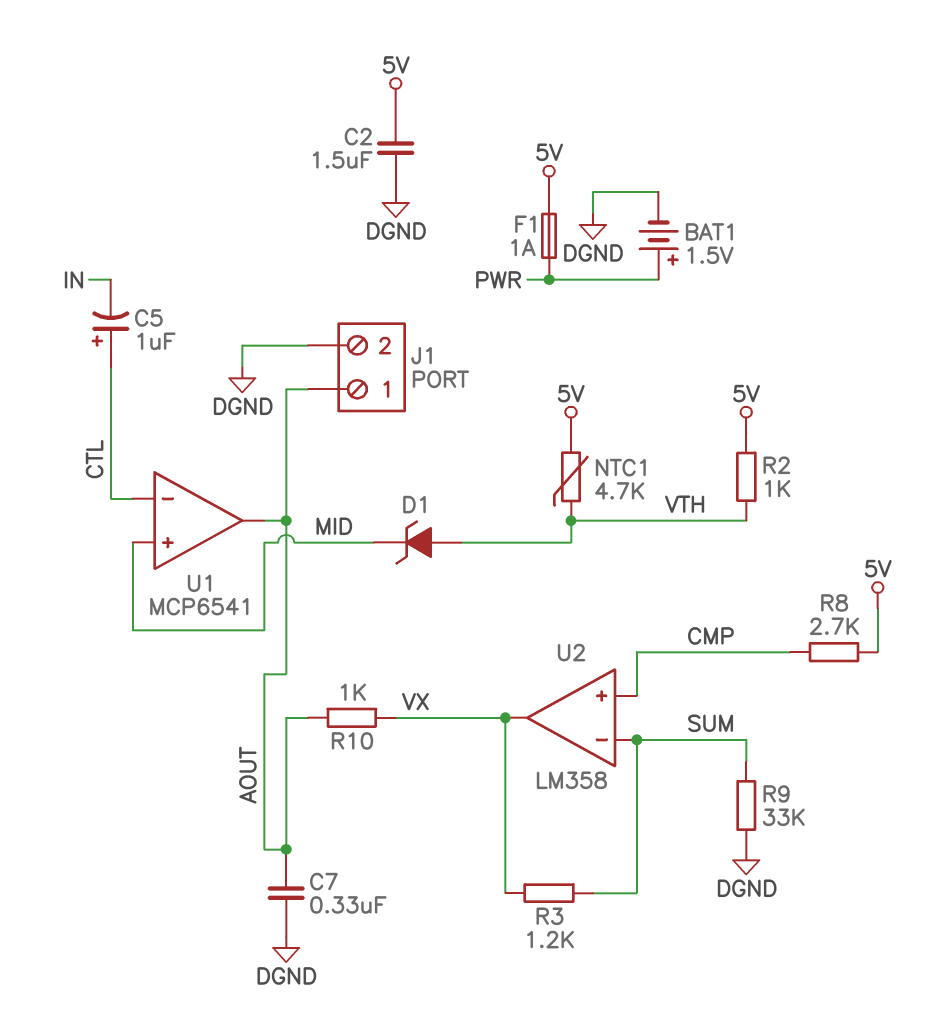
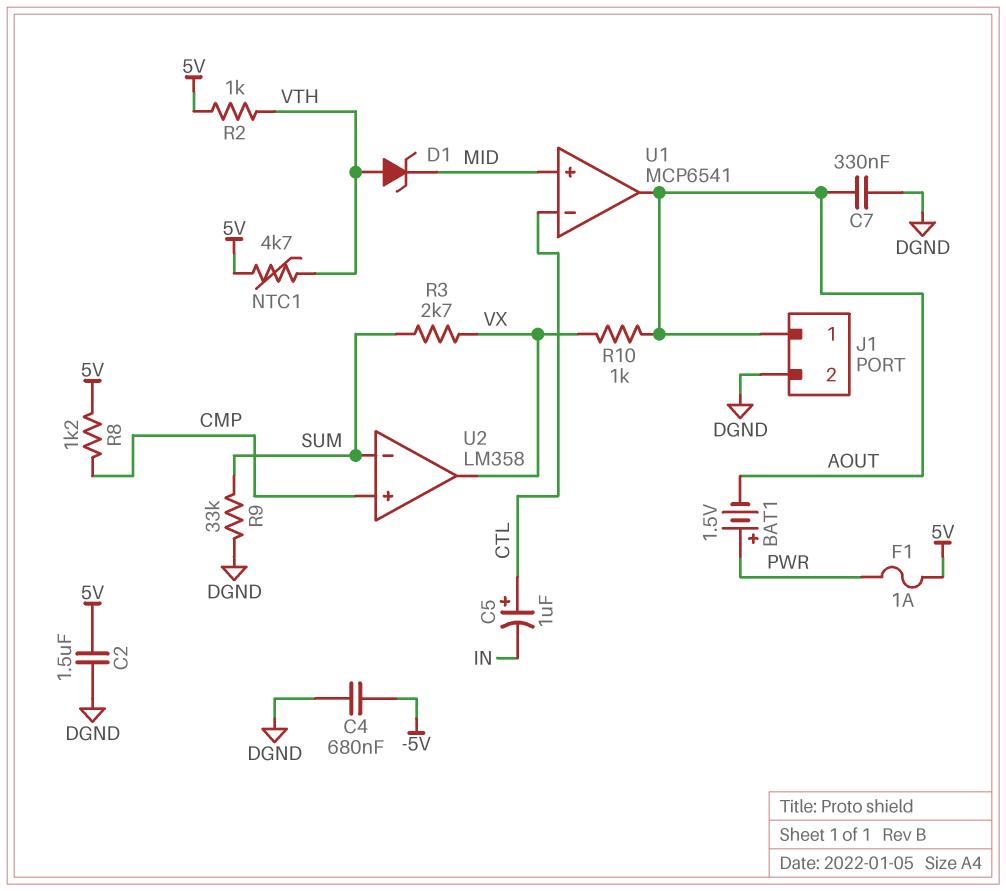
BAT1: 1.5V (plus PWR, minus DGND) -> 1.5V (plus PWR, minus AOUT)
C4: none -> 680nF (-5V, DGND)
R3: 1.2k (SUM, VX) -> 2.7k (SUM, VX)
R8: 2.7k (5V, CMP) -> 1.2k (5V, CMP)

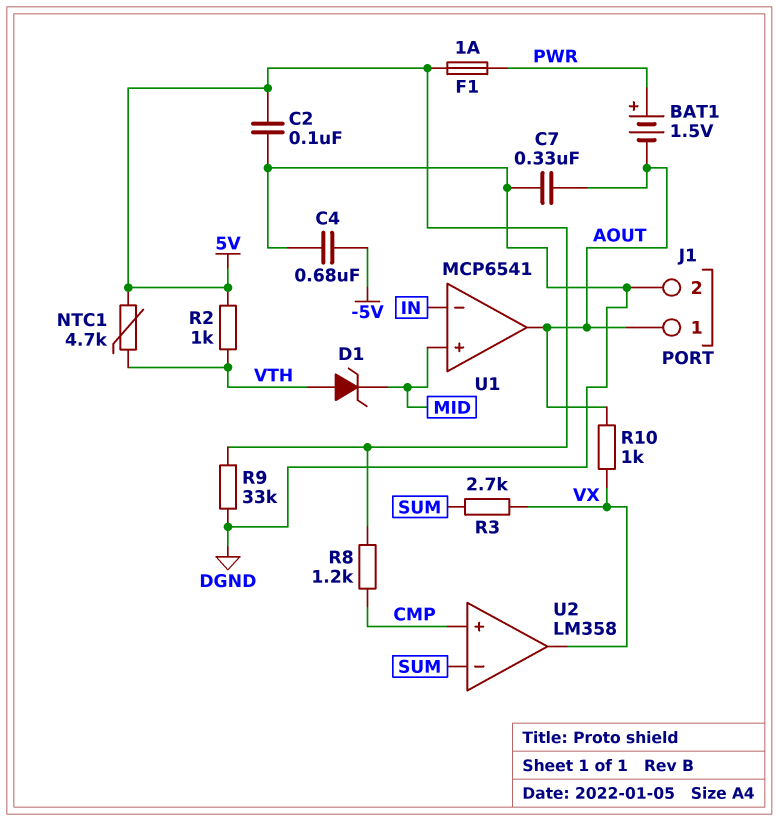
C2: 1.5uF (5V, DGND) -> 100nF (5V, DGND)
C5: 1uF (plus CTL, minus IN) -> none
R9: 33k (DGND, SUM) -> 33k (5V, DGND)
U1 pin in-: CTL -> IN

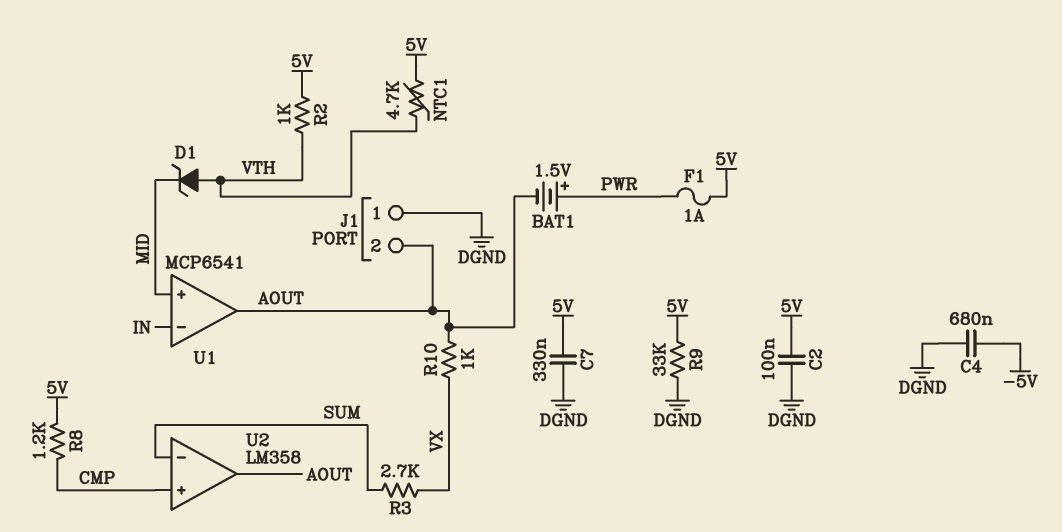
C7: 330nF (AOUT, DGND) -> 330nF (5V, DGND)
J1 pin 1: AOUT -> DGND
J1 pin 2: DGND -> AOUT
U2 pin out: VX -> AOUT

